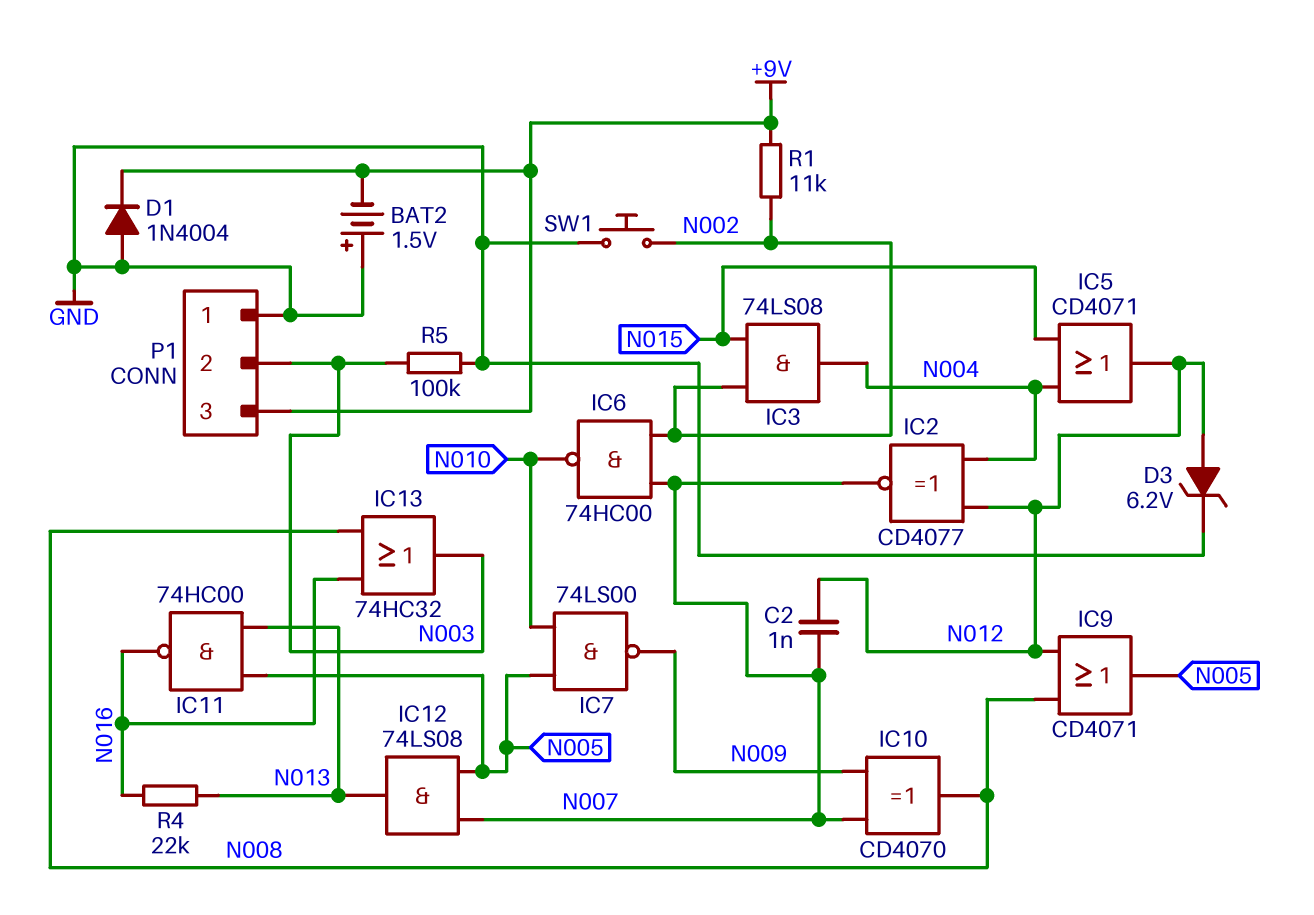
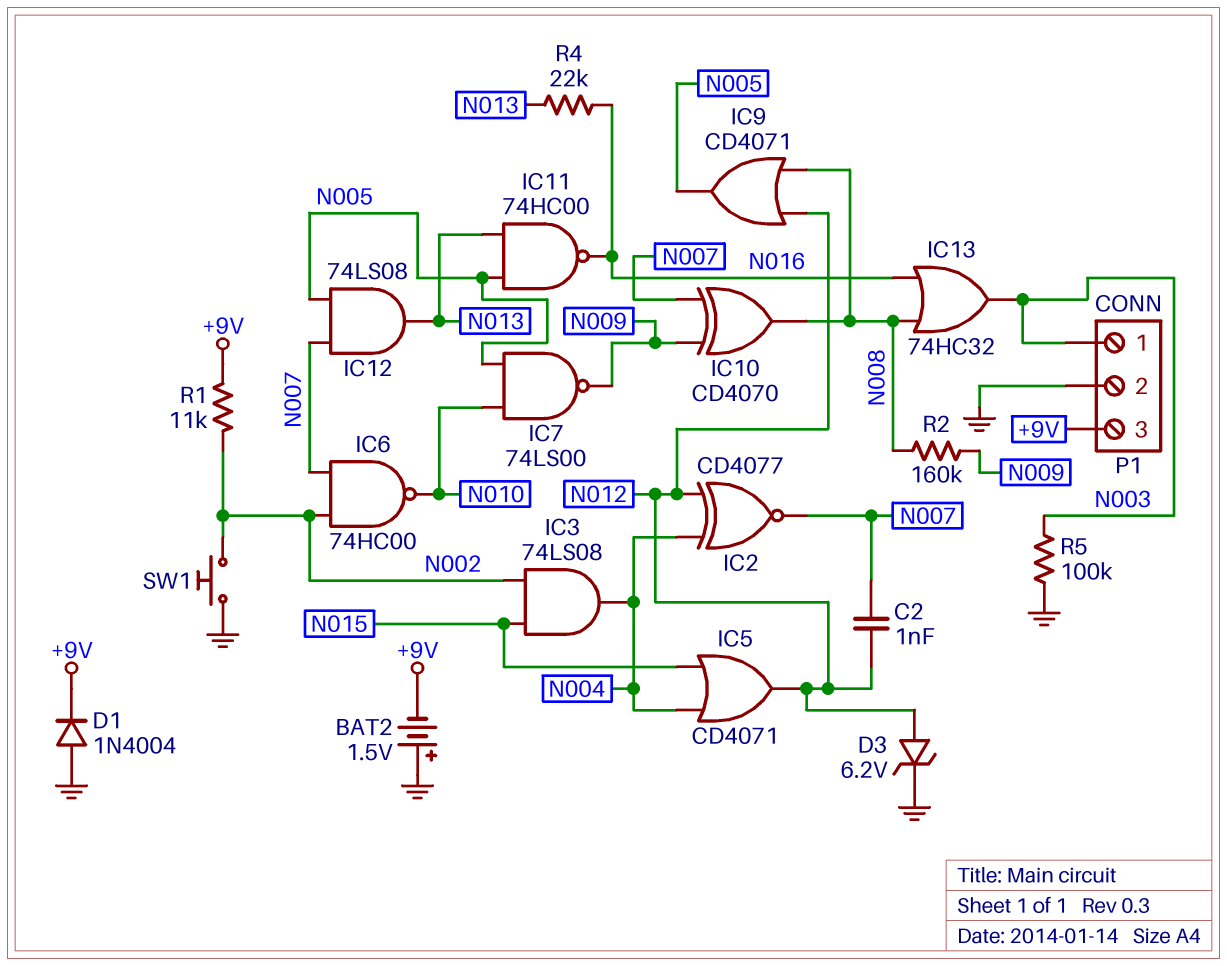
P1 pin 1: GND -> N003
P1 pin 2: N003 -> GND
R2: none -> 160k (N008, N009)

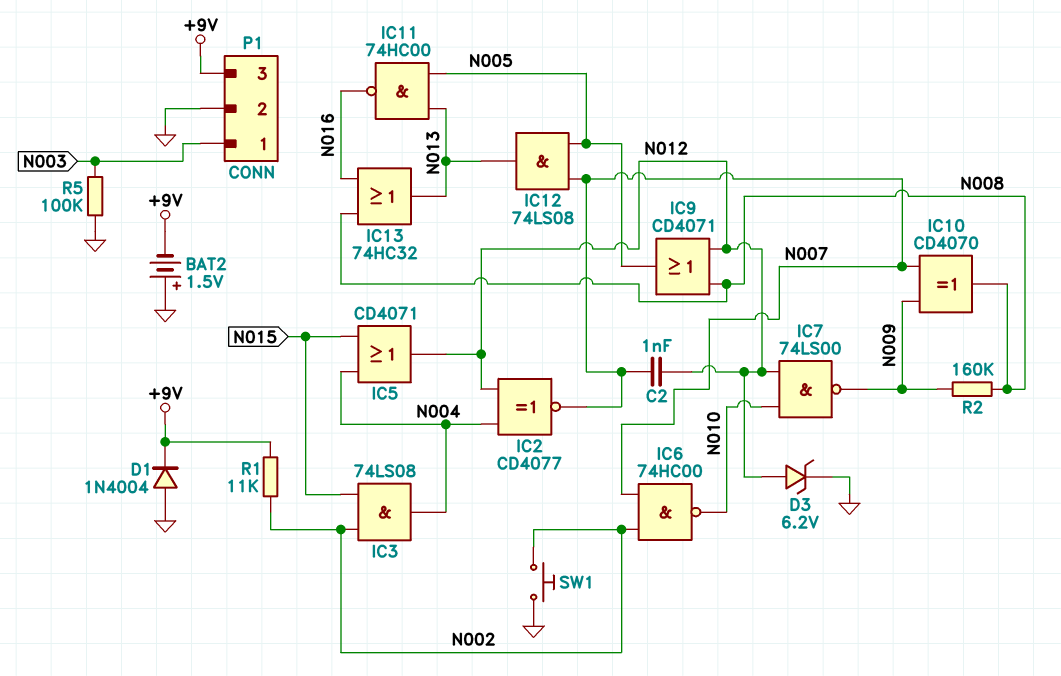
IC7: NAND 74LS00 (in N005, in N010, out N009) -> NAND 74LS00 (in N010, in N012, out N009)
IC13: OR 74HC32 (in N008, in N016, out N003) -> OR 74HC32 (in N008, in N016, out N013)
R4: 22k (N013, N016) -> none

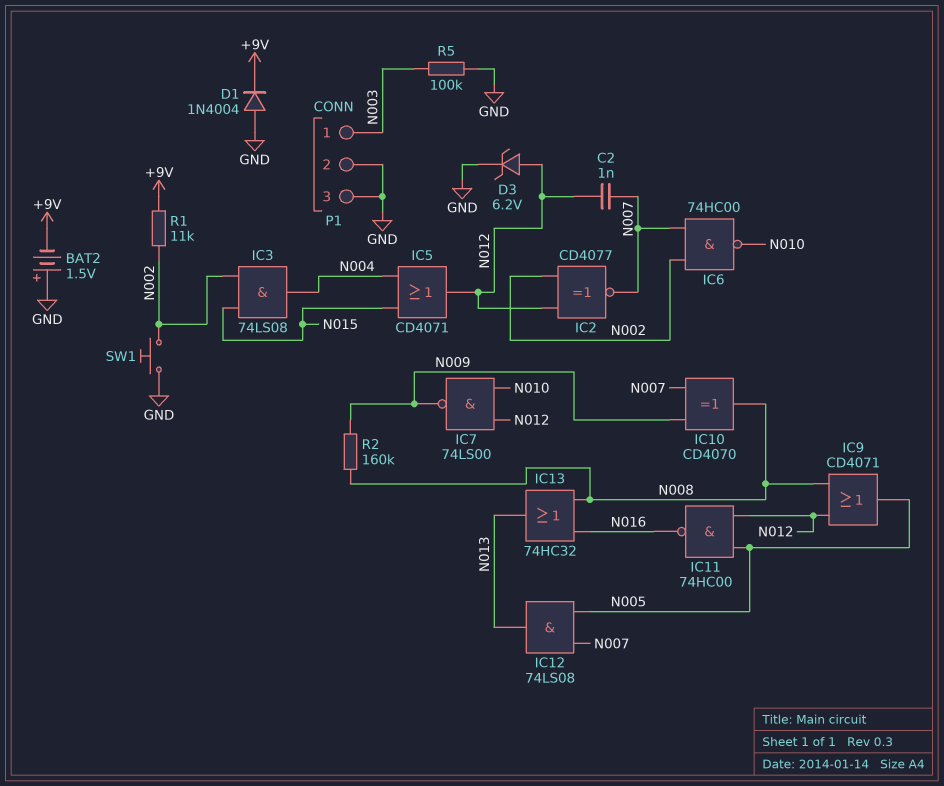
IC2: XNOR CD4077 (in N004, in N012, out N007) -> XNOR CD4077 (in N002, in N012, out N007)
IC11: NAND 74HC00 (in N005, in N013, out N016) -> NAND 74HC00 (in N005, in N012, out N016)
P1 pin 3: +9V -> GND

